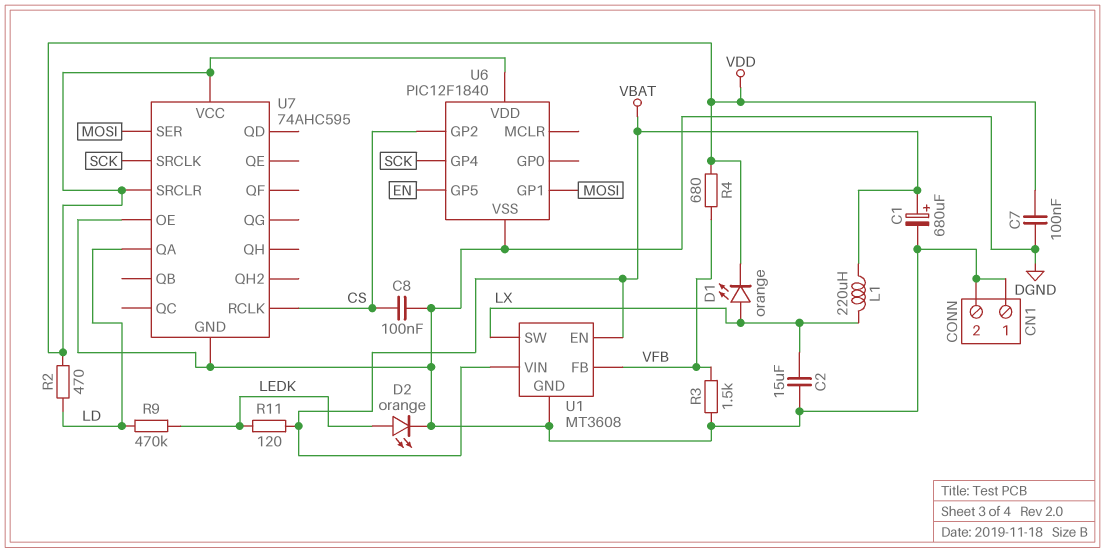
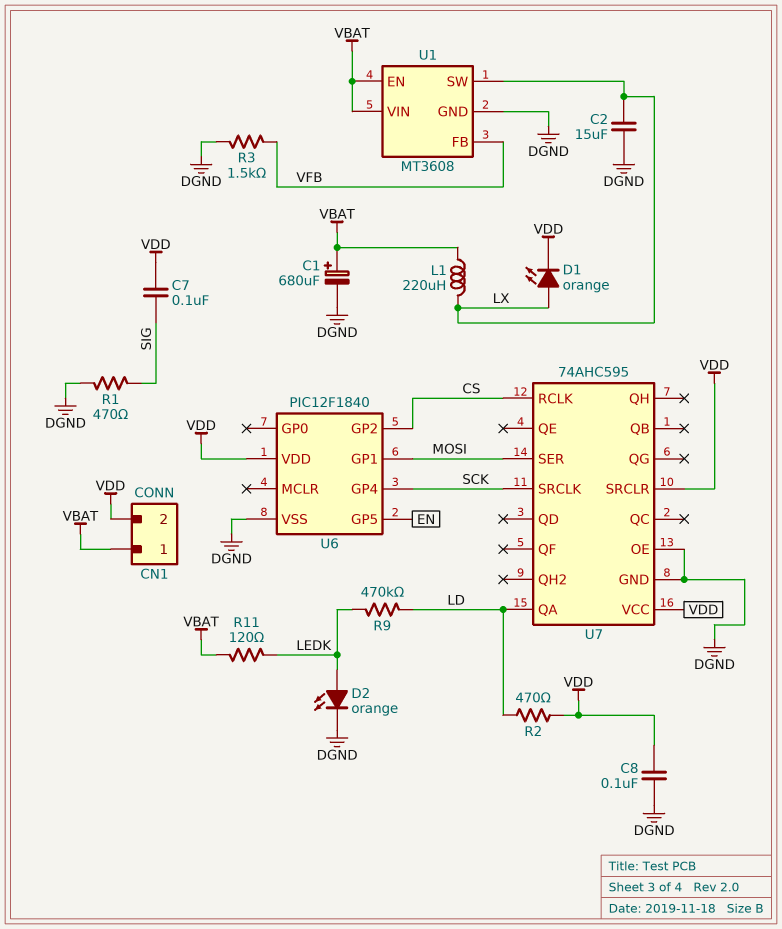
C7: 100nF (DGND, VDD) -> 100nF (SIG, VDD)
C8: 100nF (CS, DGND) -> 100nF (DGND, VDD)
CN1 pin 1: DGND -> VBAT
CN1 pin 2: DGND -> VDD
R1: none -> 470 (DGND, SIG)
R4: 680 (VDD, VFB) -> none

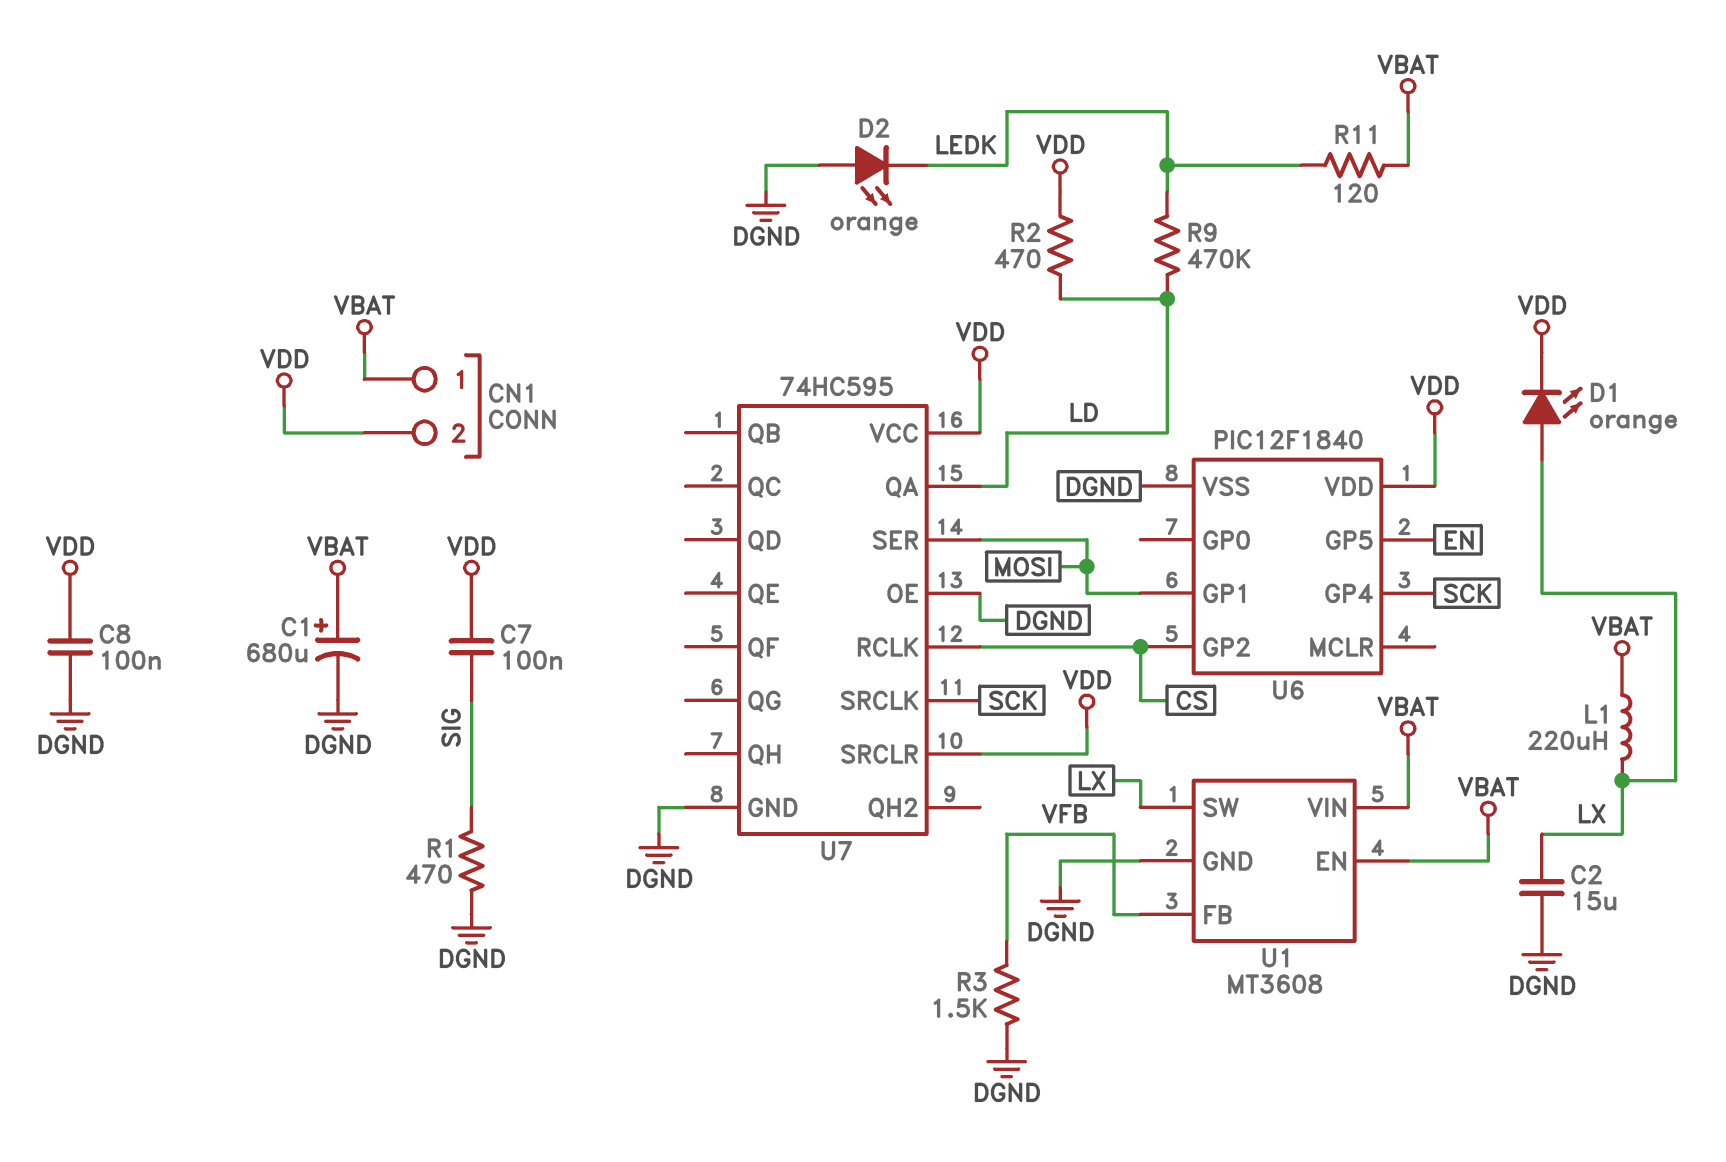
D2: LED orange (A LEDK, K DGND) -> LED orange (A DGND, K LEDK)
U7: 74AHC595 -> 74HC595

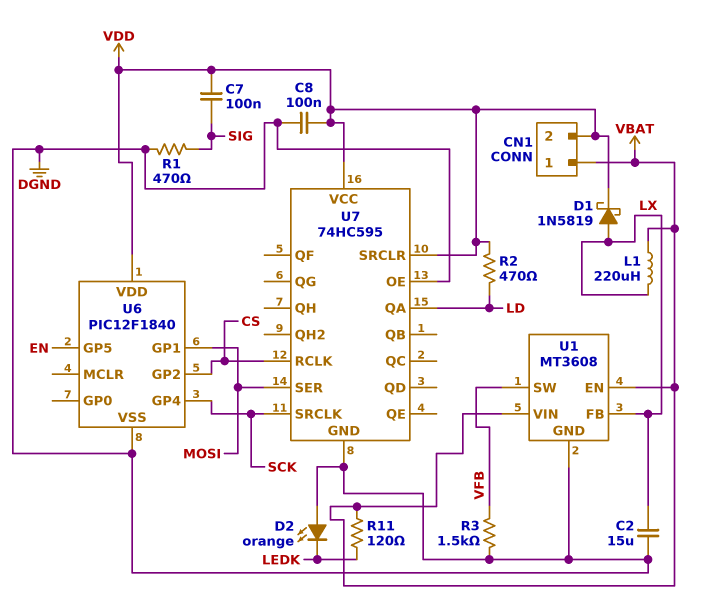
C1: 680uF (plus VBAT, minus DGND) -> none
D1: LED orange (A LX, K VDD) -> schottky 1N5819 (A LX, K VDD)
R9: 470k (LD, LEDK) -> none
U1 pin FB: VFB -> LX
U1 pin SW: LX -> VFB

